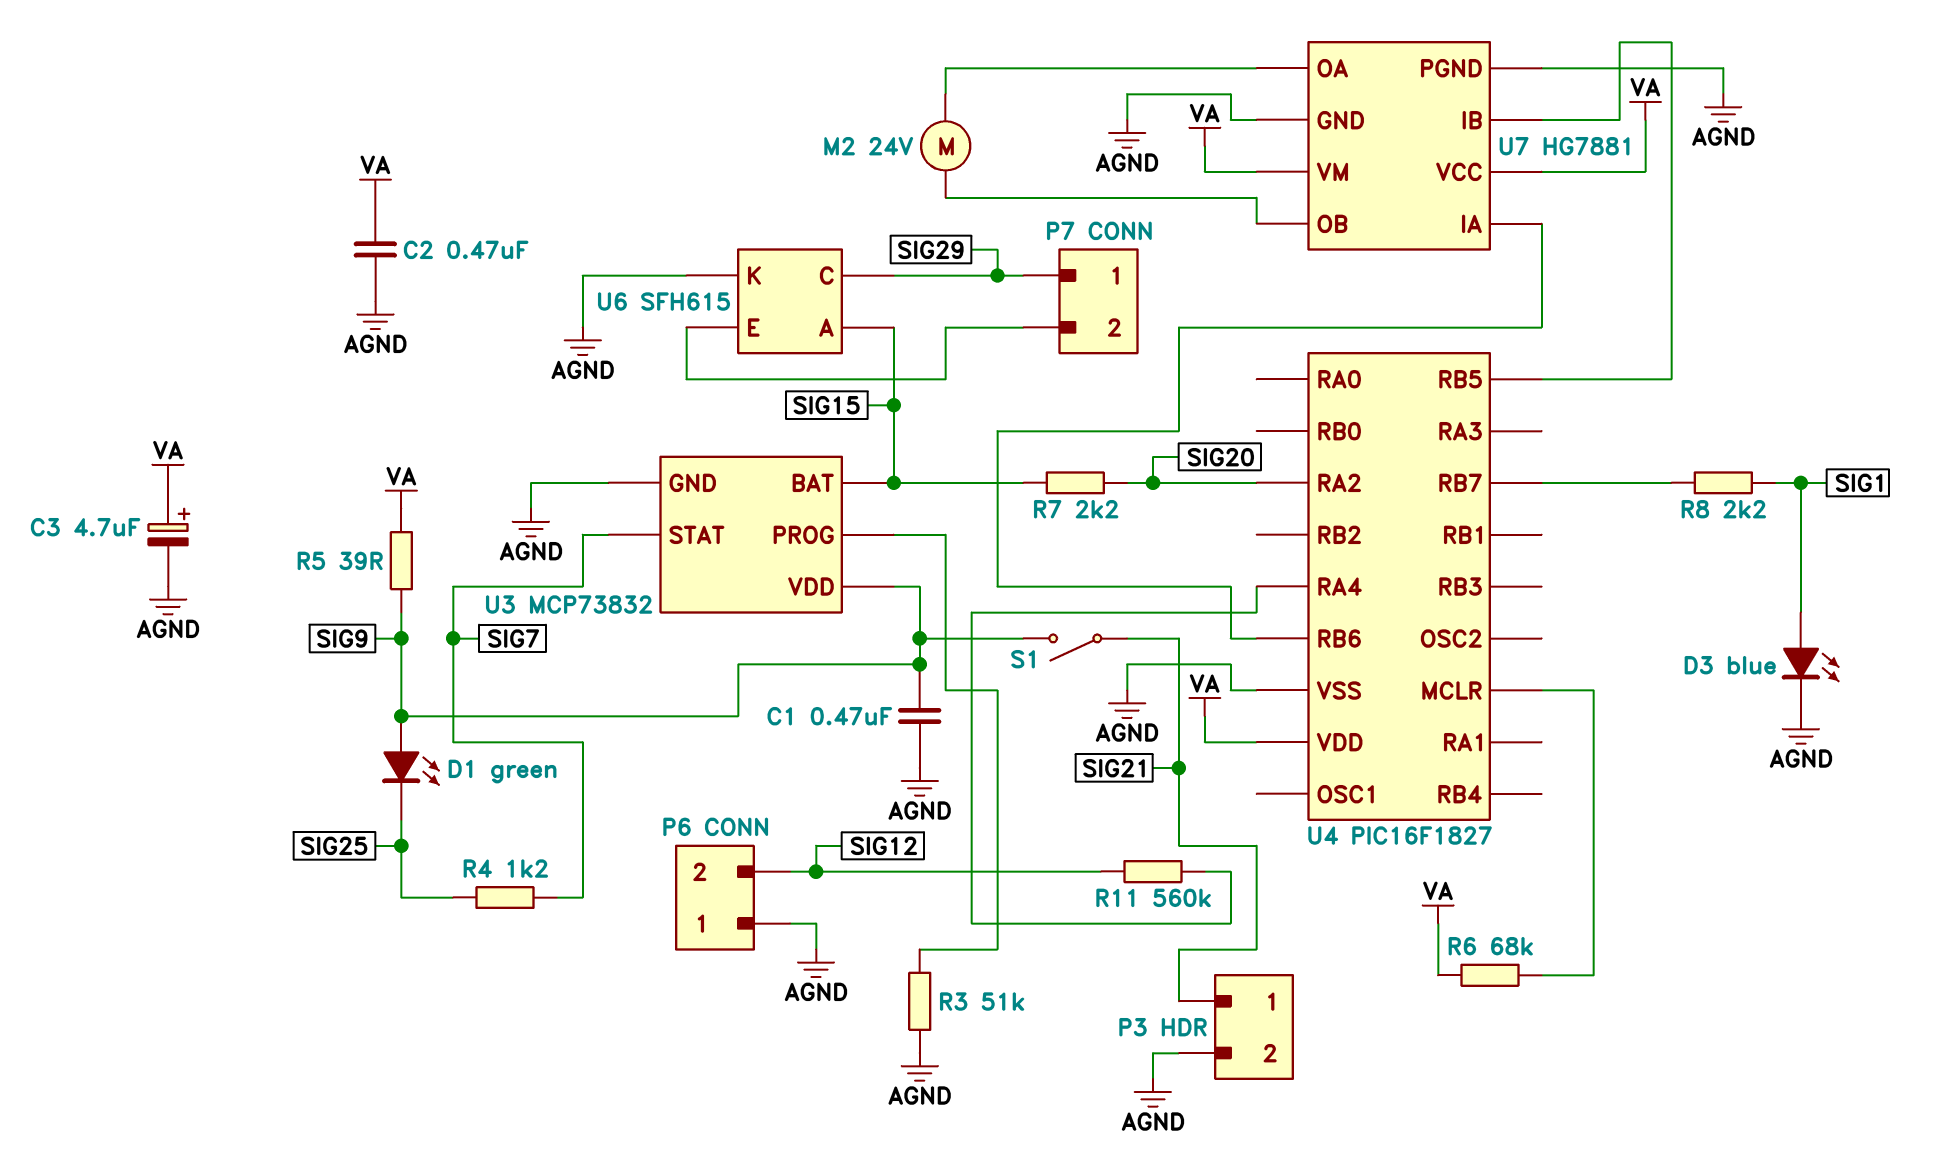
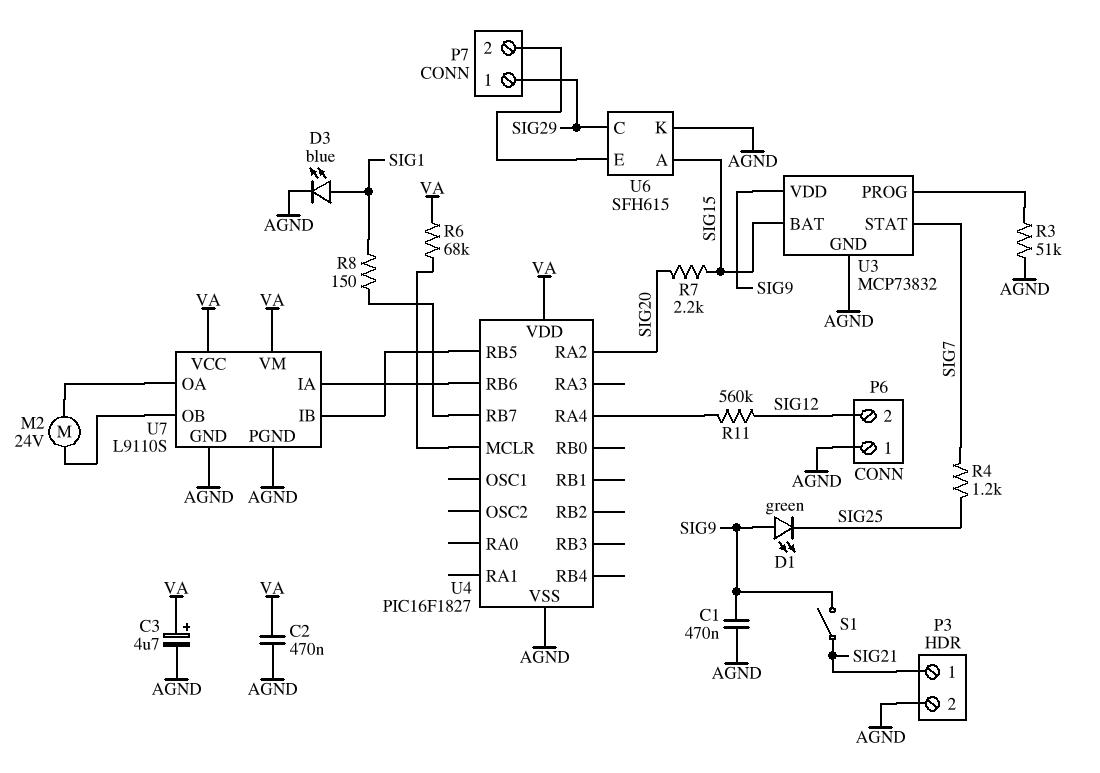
R5: 39 (SIG9, VA) -> none
R8: 2.2k (SIG1, U4/RB7) -> 150 (SIG1, U4/RB7)
U7: HG7881 -> L9110S

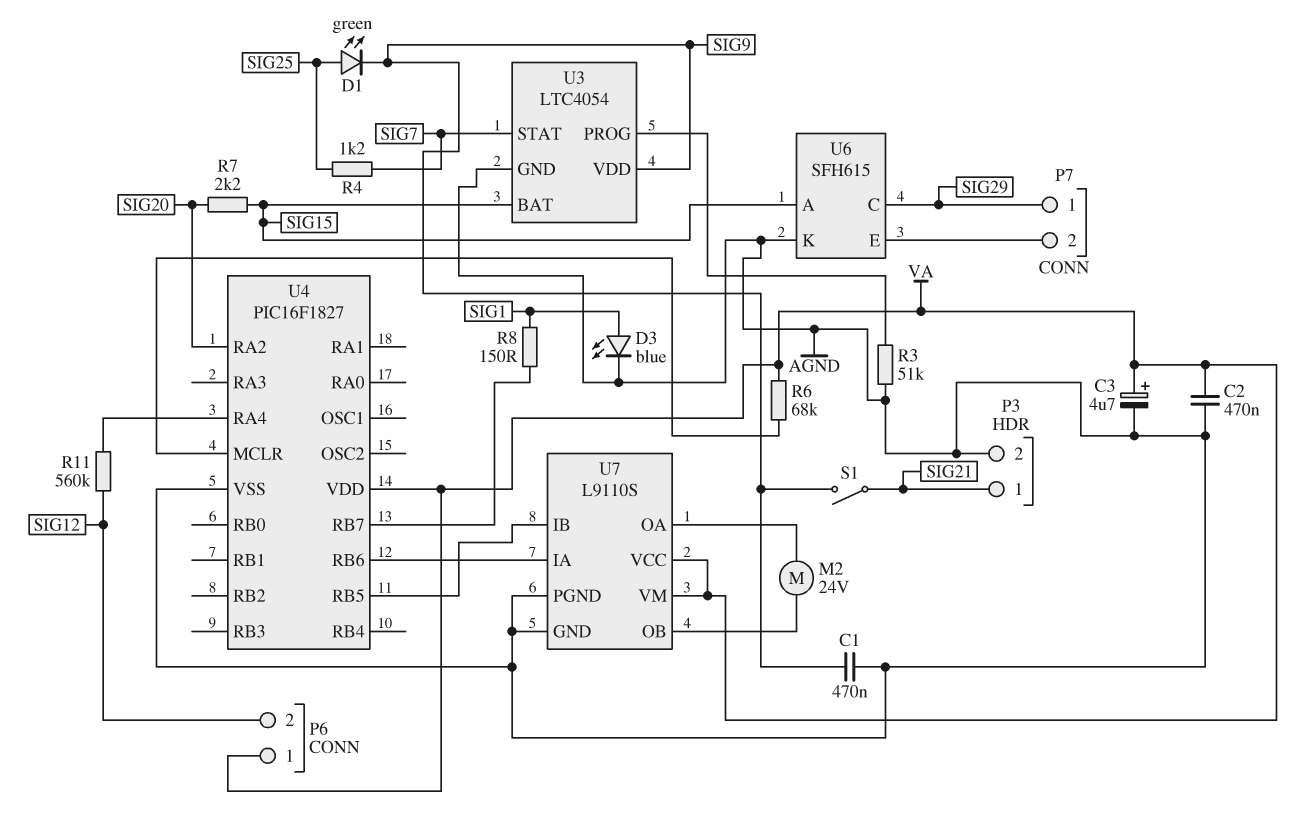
D1: LED green (A SIG9, K SIG25) -> LED green (A SIG25, K SIG9)
P6 pin 1: AGND -> VA
U3: MCP73832 -> LTC4054

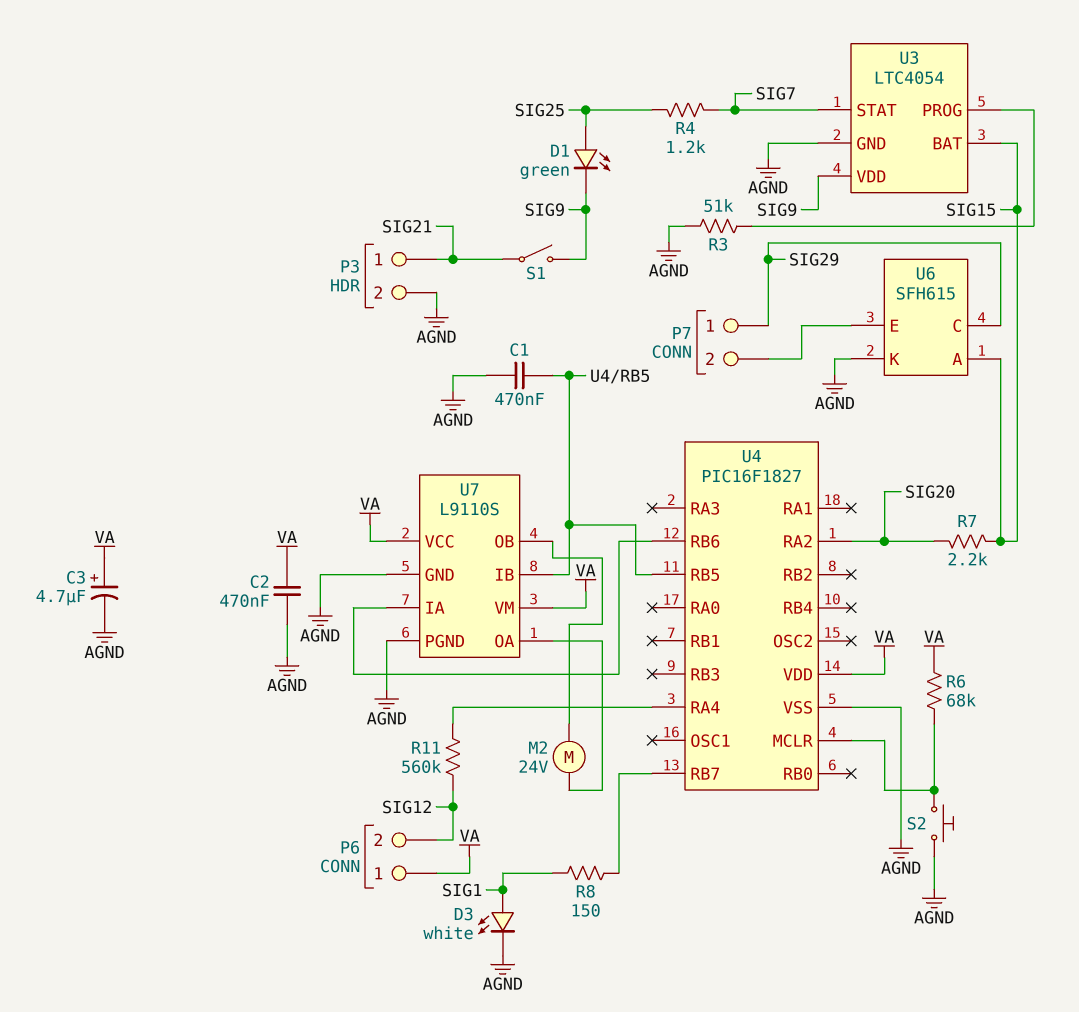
C1: 470nF (AGND, SIG9) -> 470nF (AGND, U4/RB5)
D3: LED blue (A SIG1, K AGND) -> LED white (A SIG1, K AGND)
S2: none -> button (AGND, U4/MCLR)

